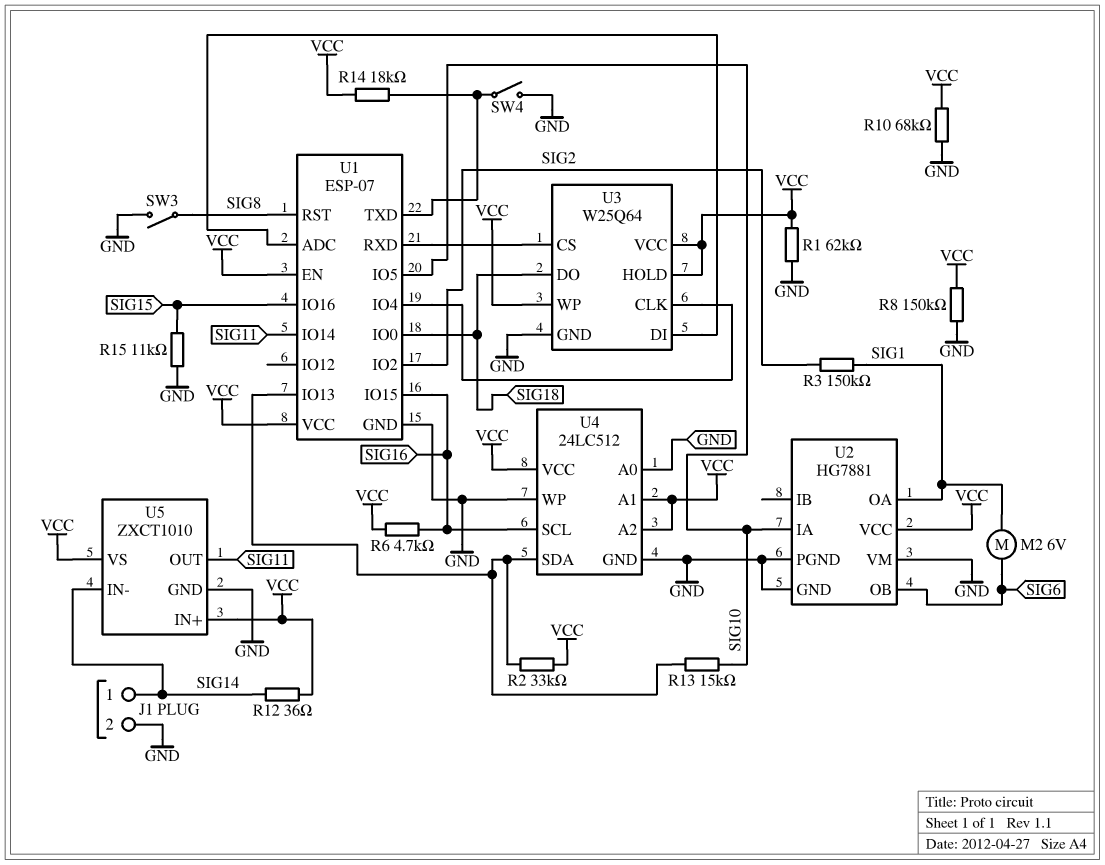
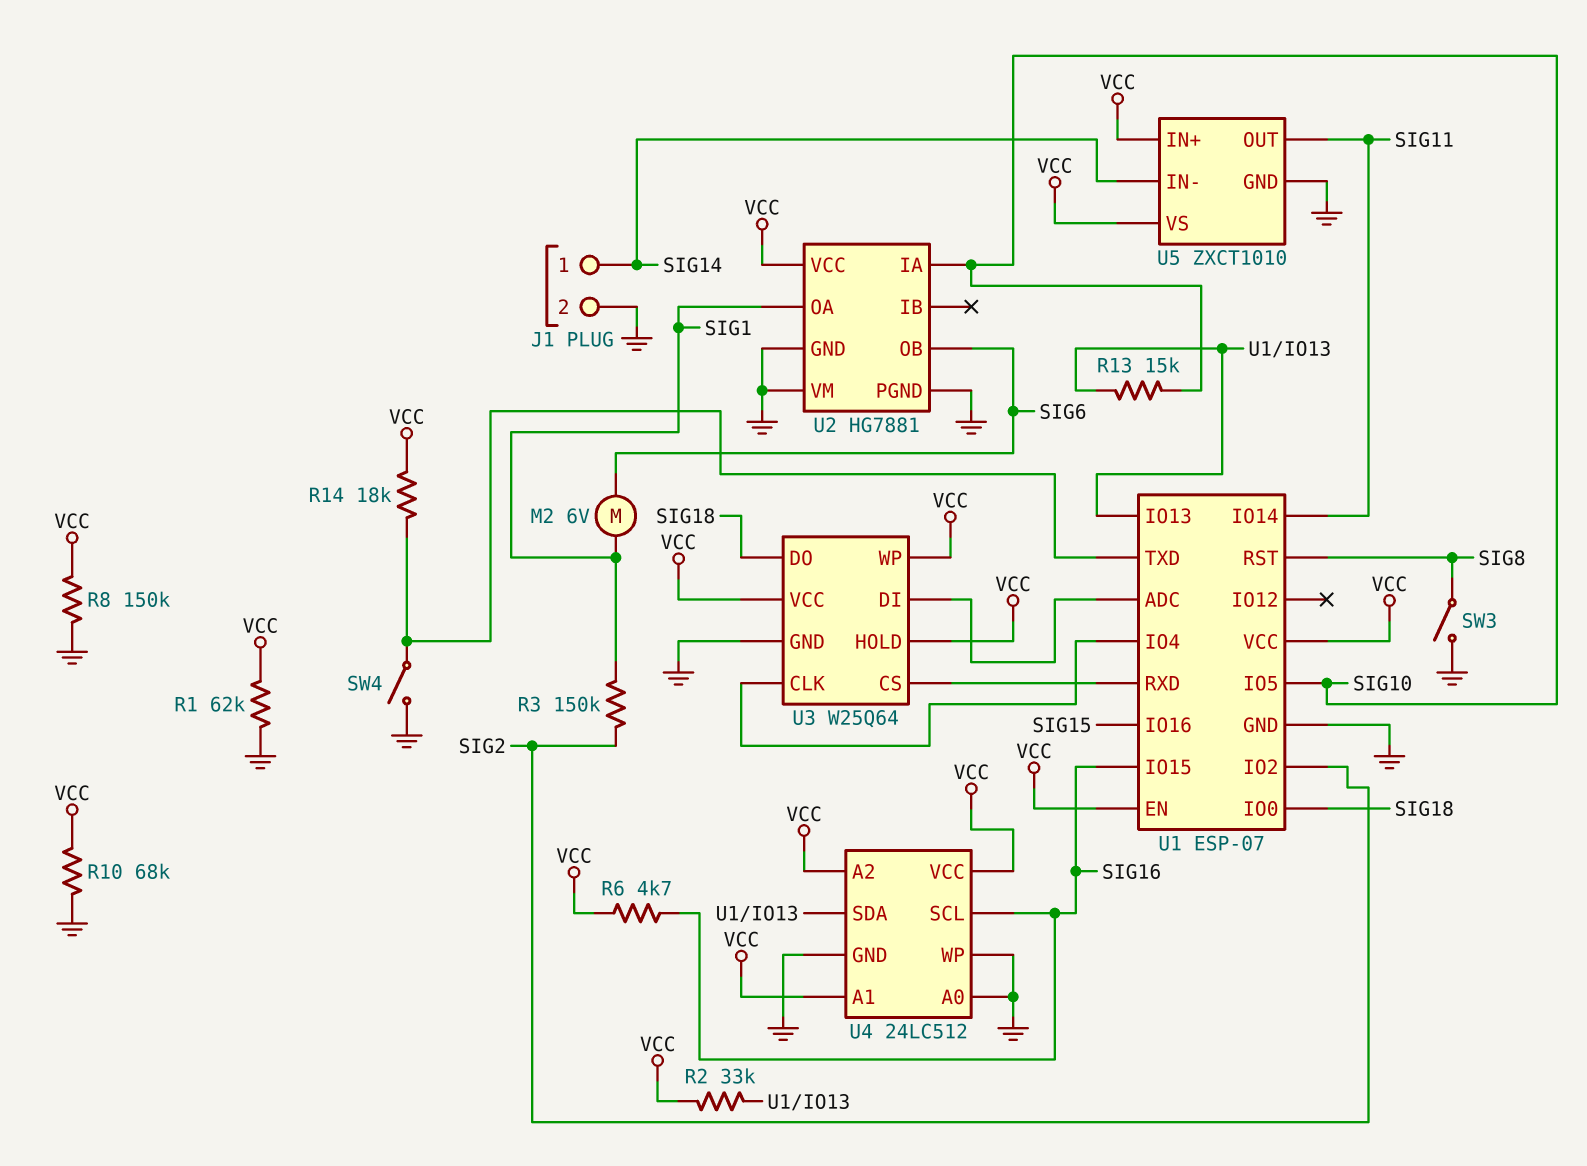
R12: 36 (SIG14, VCC) -> none
R15: 11k (GND, SIG15) -> none

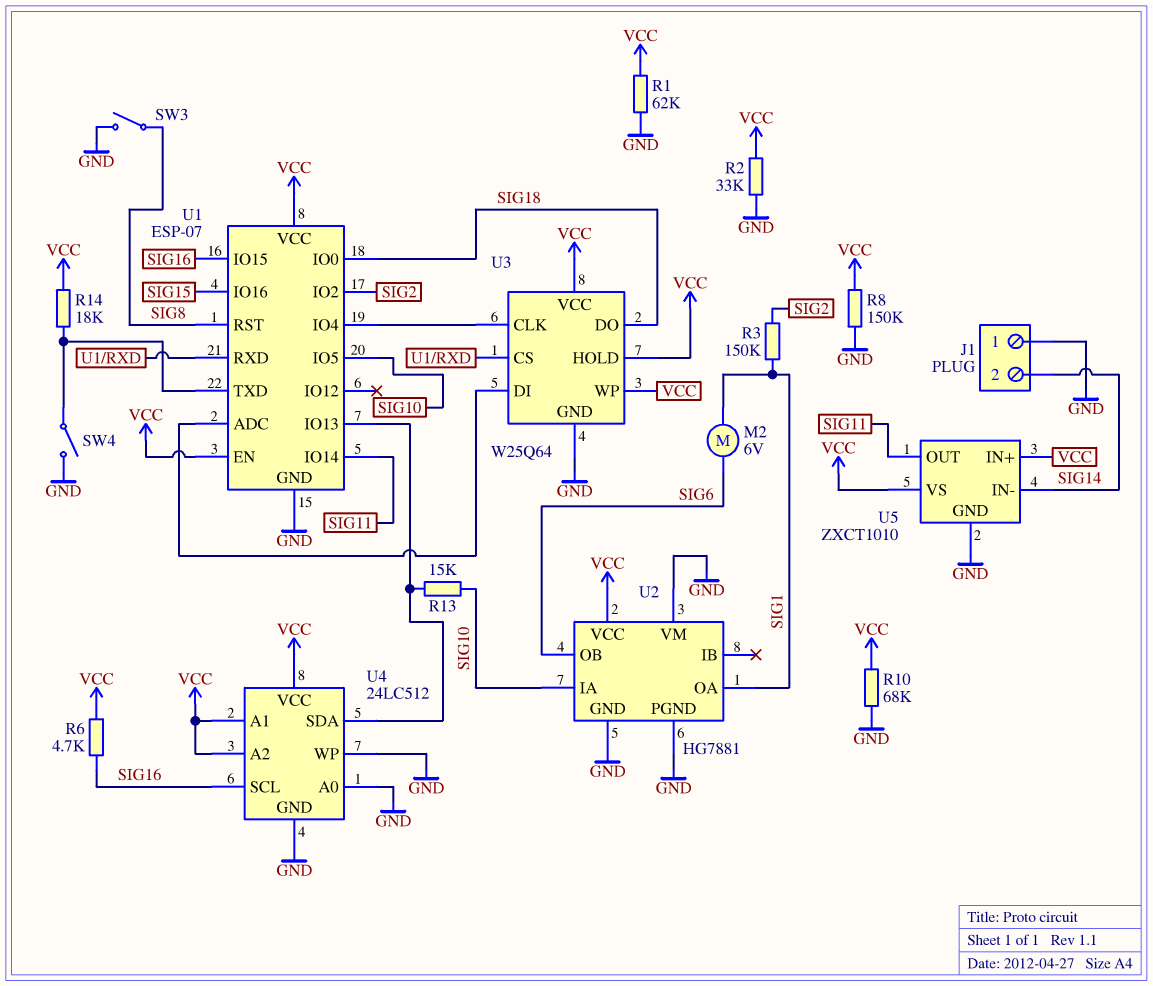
J1 pin 1: SIG14 -> GND
J1 pin 2: GND -> SIG14
R2: 33k (U1/IO13, VCC) -> 33k (GND, VCC)

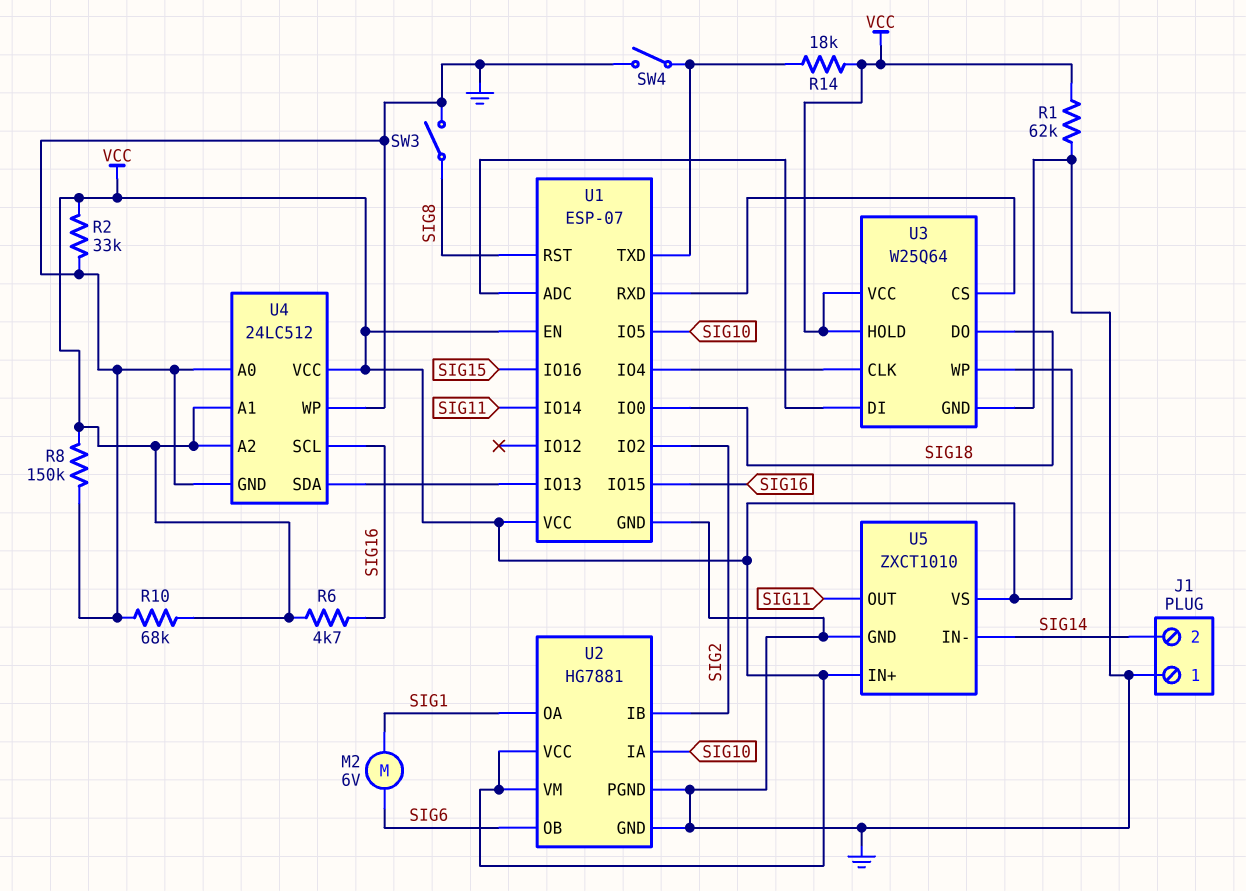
R3: 150k (SIG1, SIG2) -> none
R13: 15k (SIG10, U1/IO13) -> none
U2 pin IB: none -> SIG2
U2 pin VM: GND -> VCC

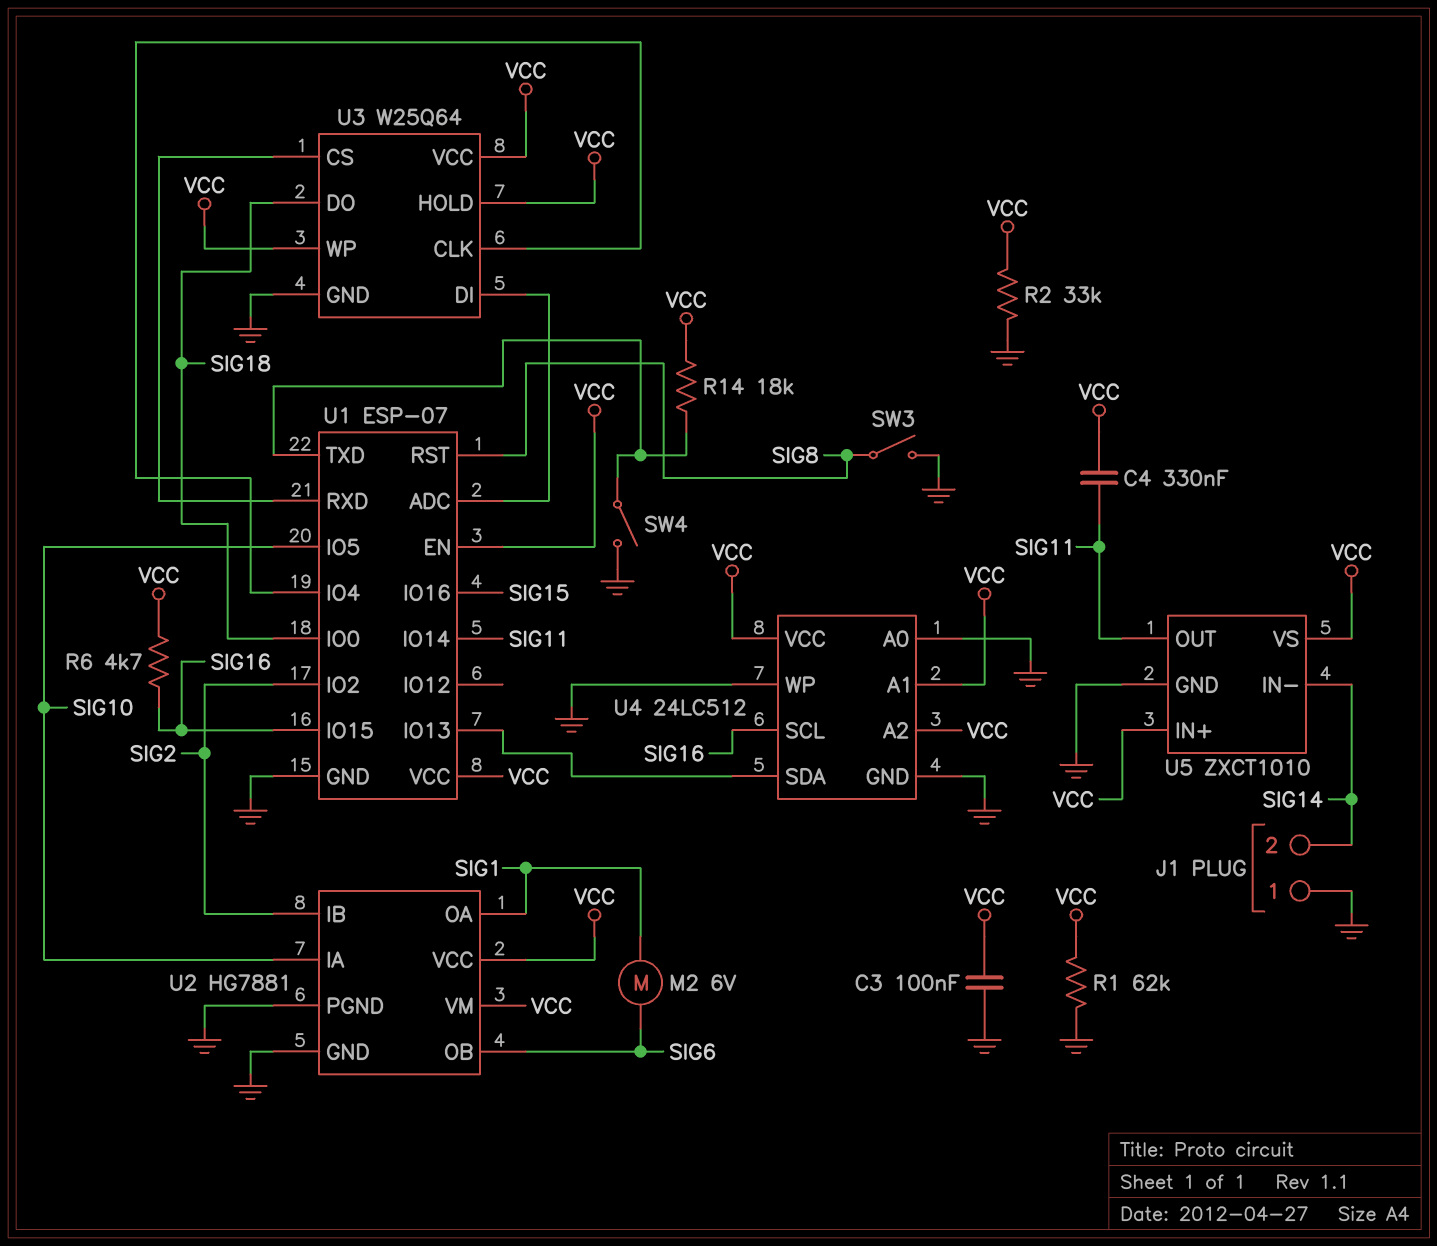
C3: none -> 100nF (GND, VCC)
C4: none -> 330nF (SIG11, VCC)
R8: 150k (GND, VCC) -> none
R10: 68k (GND, VCC) -> none

